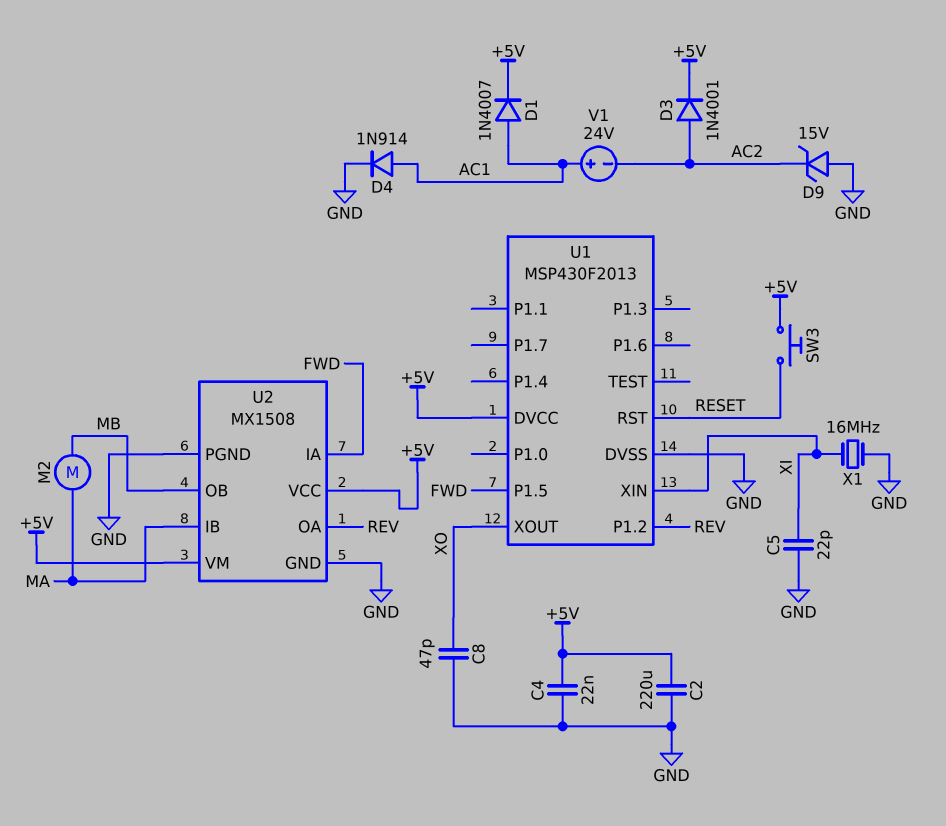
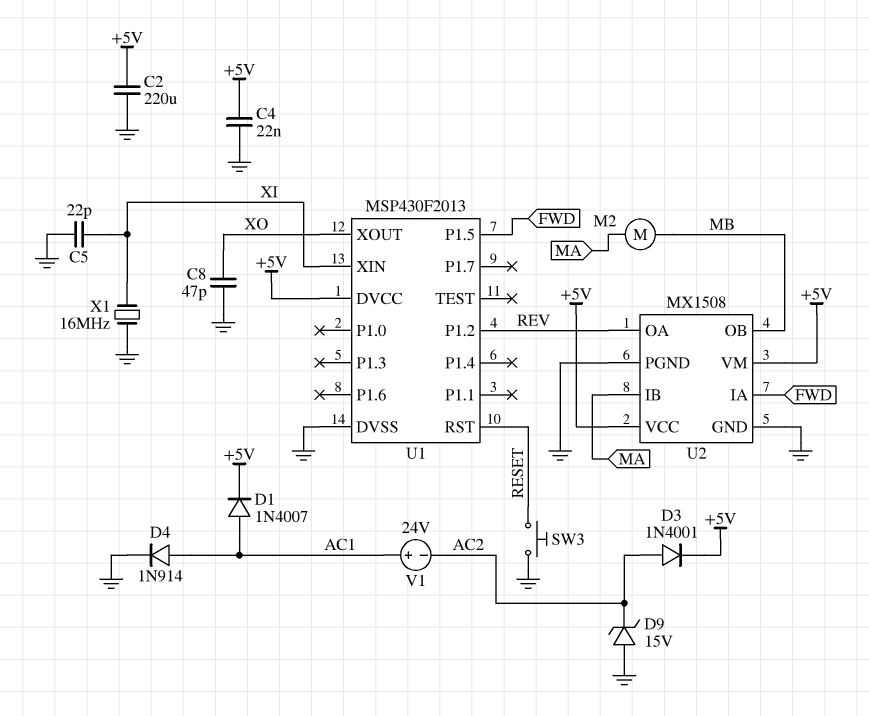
SW3: button (+5V, RESET) -> button (GND, RESET)

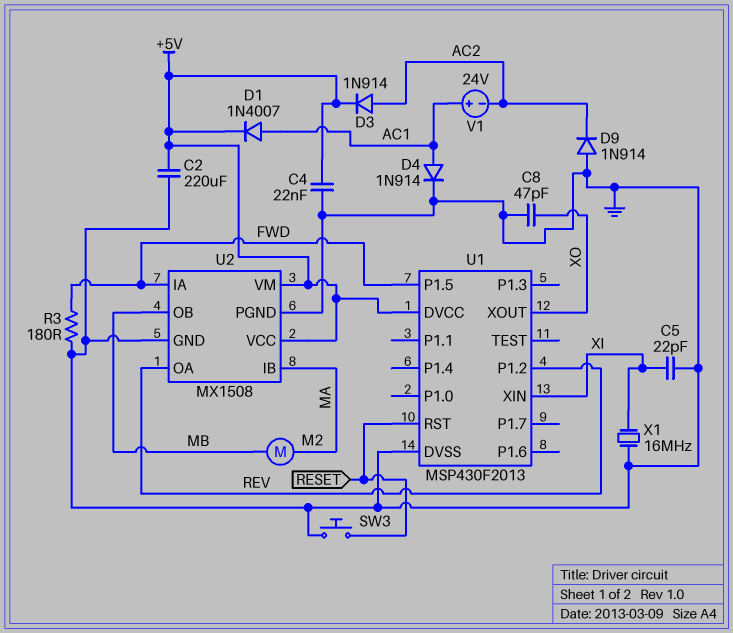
D3: diode 1N4001 (A AC2, K +5V) -> diode 1N914 (A AC2, K +5V)
D9: zener 15V (A GND, K AC2) -> diode 1N914 (A GND, K AC2)
R3: none -> 180 (FWD, GND)

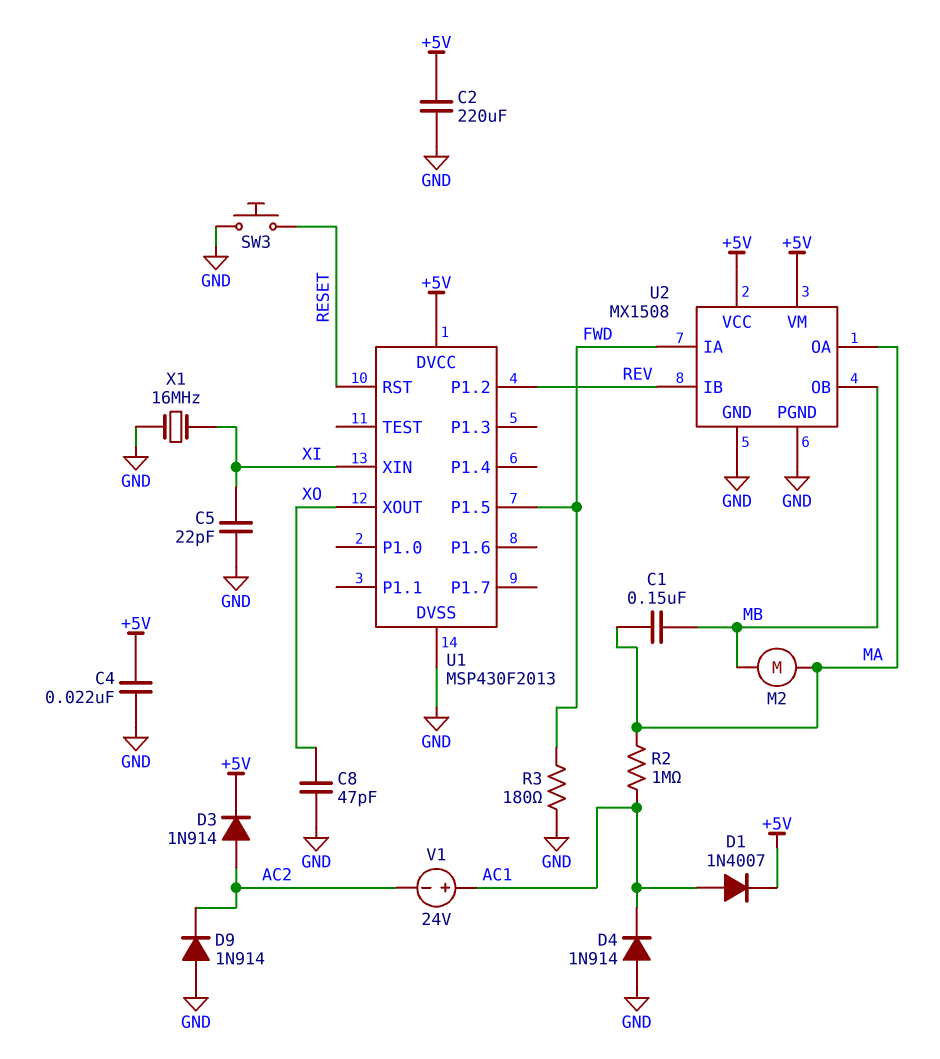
C1: none -> 150nF (MA, MB)
D4: diode 1N914 (A AC1, K GND) -> diode 1N914 (A GND, K AC1)
R2: none -> 1M (AC1, MA)
U2 pin IB: MA -> REV
U2 pin OA: REV -> MA

